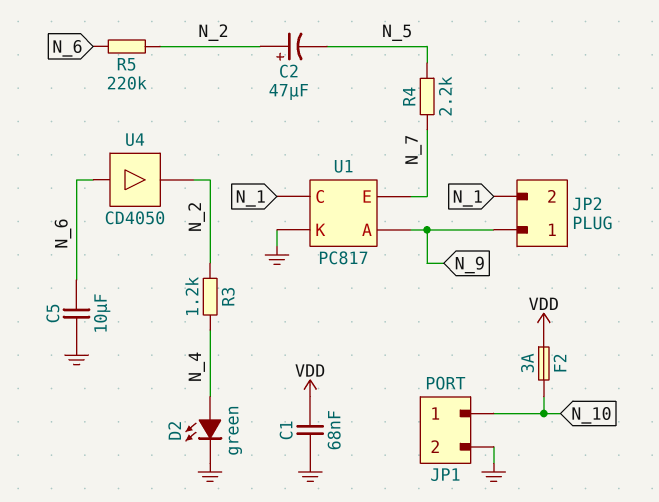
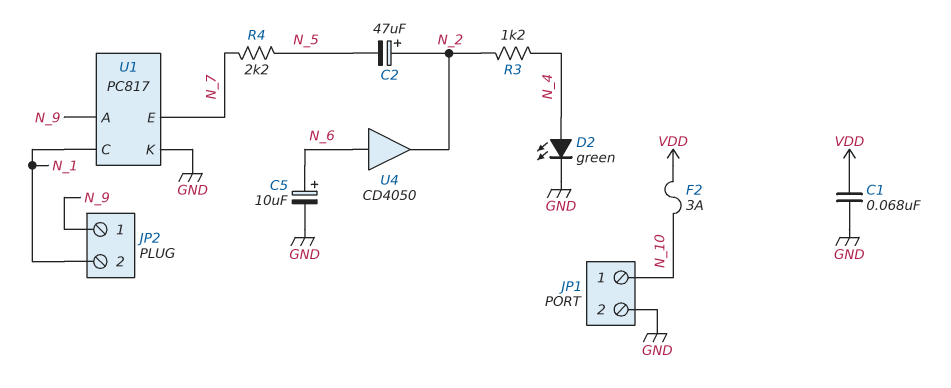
C5: 10uF (GND, N_6) -> 10uF (plus N_6, minus GND)
R5: 220k (N_2, N_6) -> none

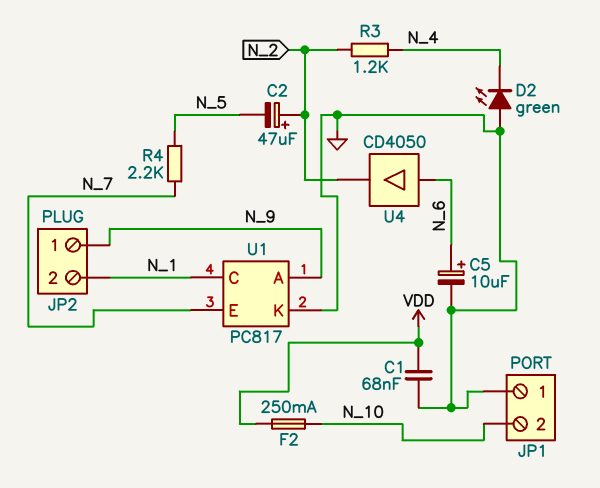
D2: LED green (A N_4, K GND) -> LED green (A GND, K N_4)
F2: 3A (N_10, VDD) -> 250mA (N_10, VDD)
JP1 pin 1: N_10 -> GND
JP1 pin 2: GND -> N_10

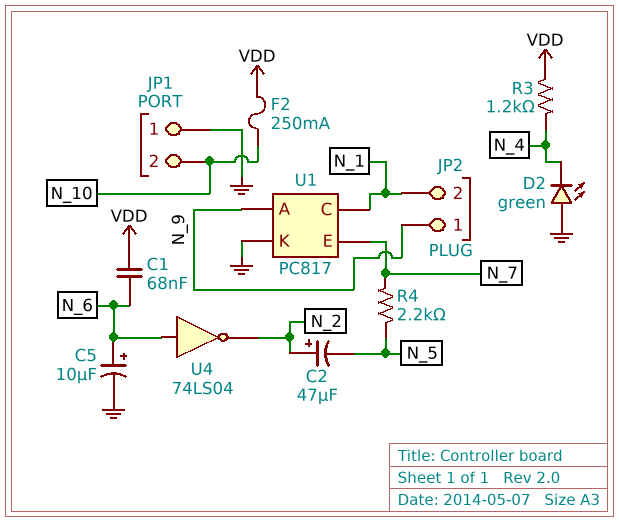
C1: 68nF (GND, VDD) -> 68nF (N_6, VDD)
R3: 1.2k (N_2, N_4) -> 1.2k (N_4, VDD)
U4: buffer CD4050 (in N_6, out N_2) -> NOT 74LS04 (in N_6, out N_2)

